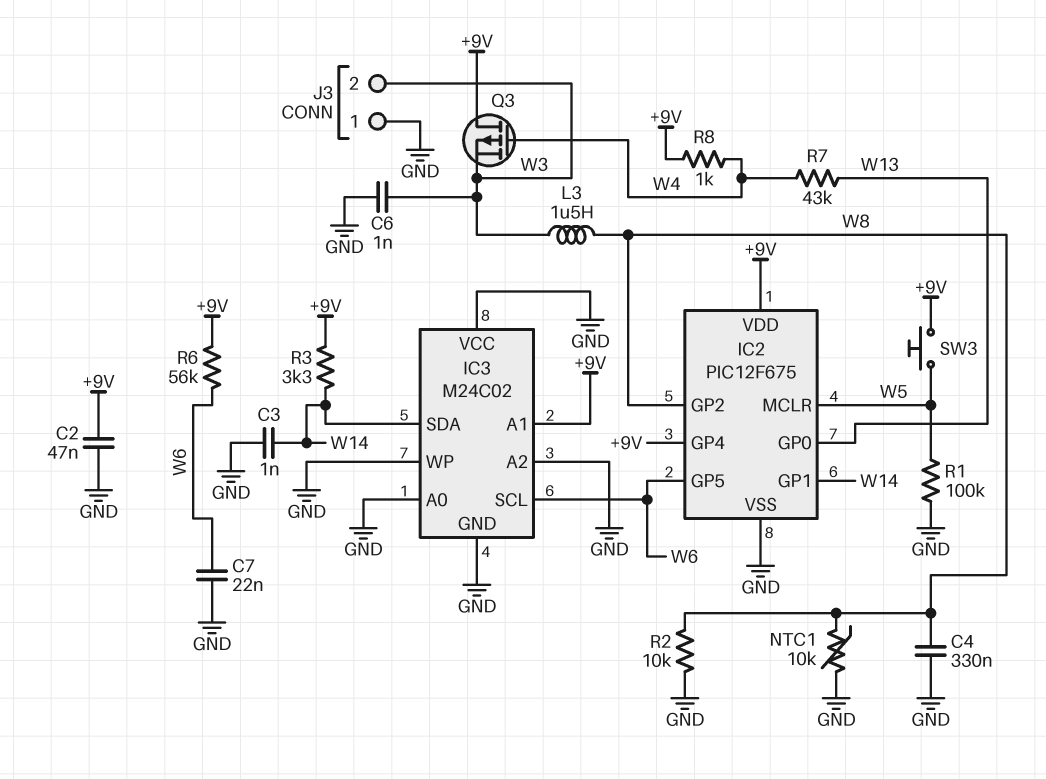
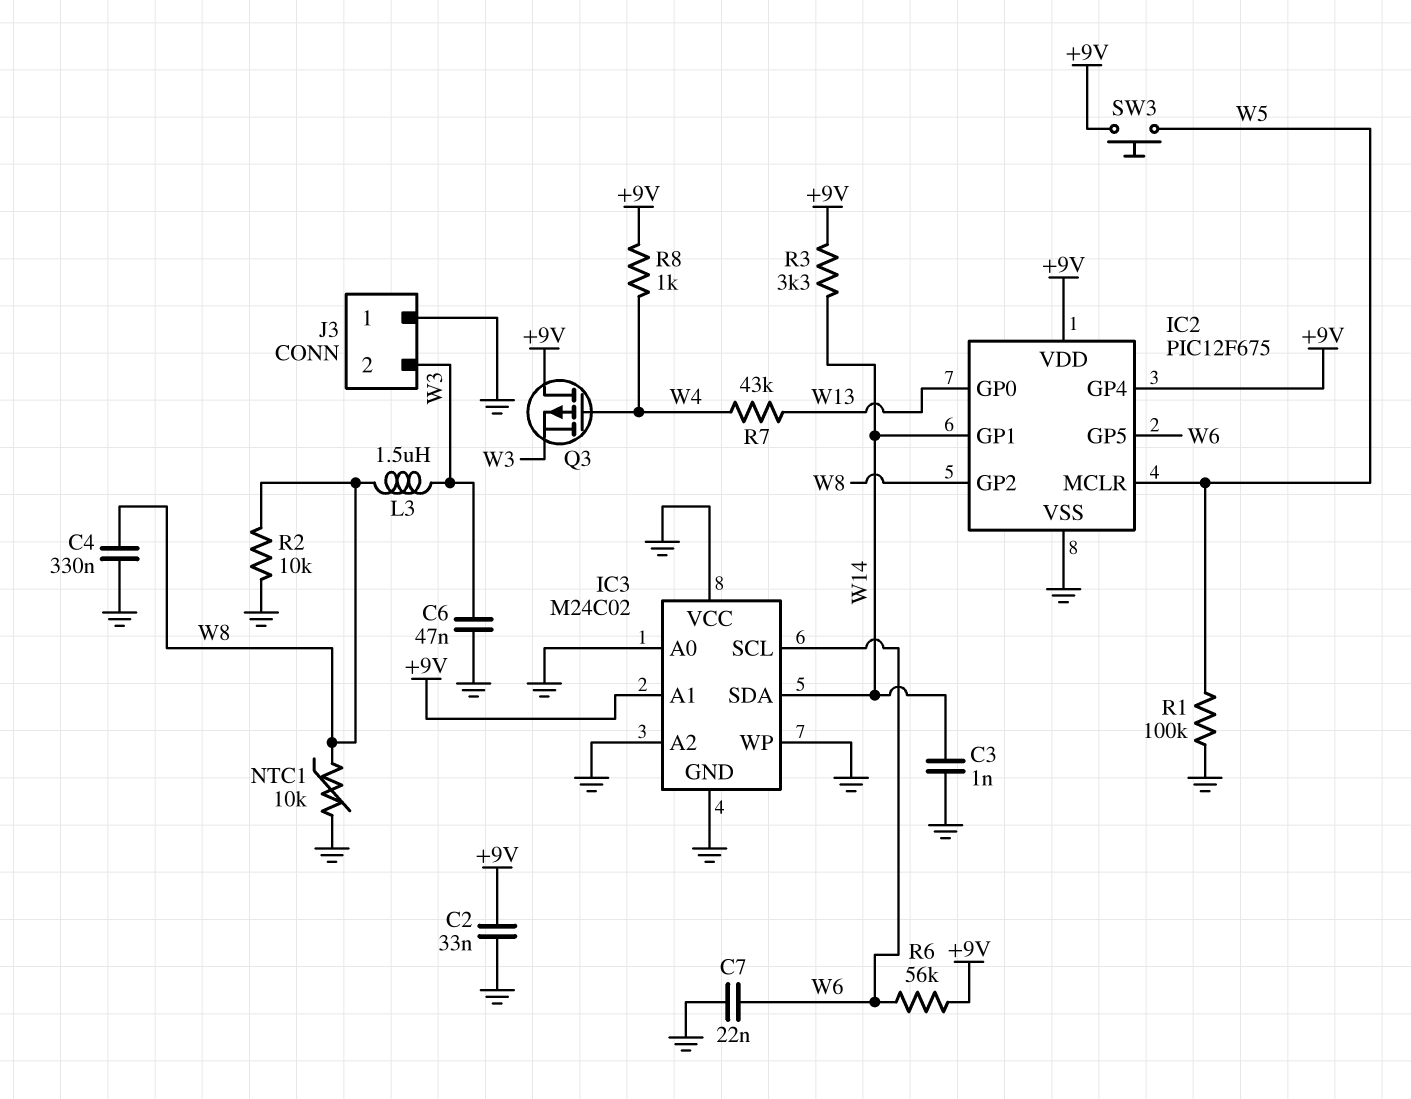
C2: 47nF (+9V, GND) -> 33nF (+9V, GND)
C6: 1nF (GND, W3) -> 47nF (GND, W3)

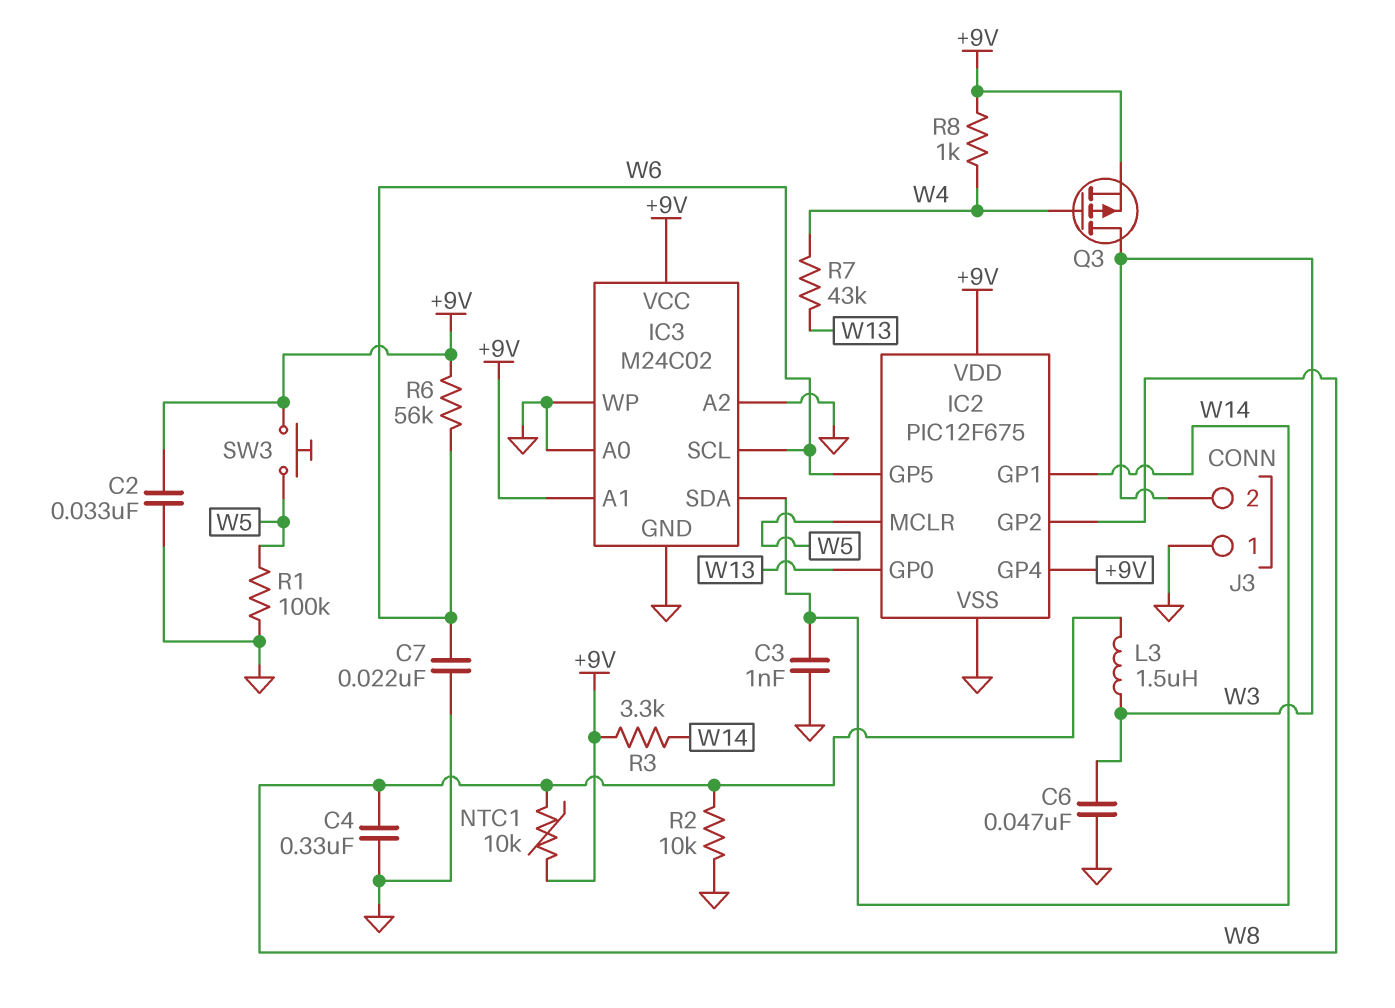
IC3 pin VCC: GND -> +9V
NTC1: 10k (GND, W8) -> 10k (+9V, W8)
Q3: PMOS (G W4, D +9V, S W3) -> PMOS (G W4, D W3, S +9V)

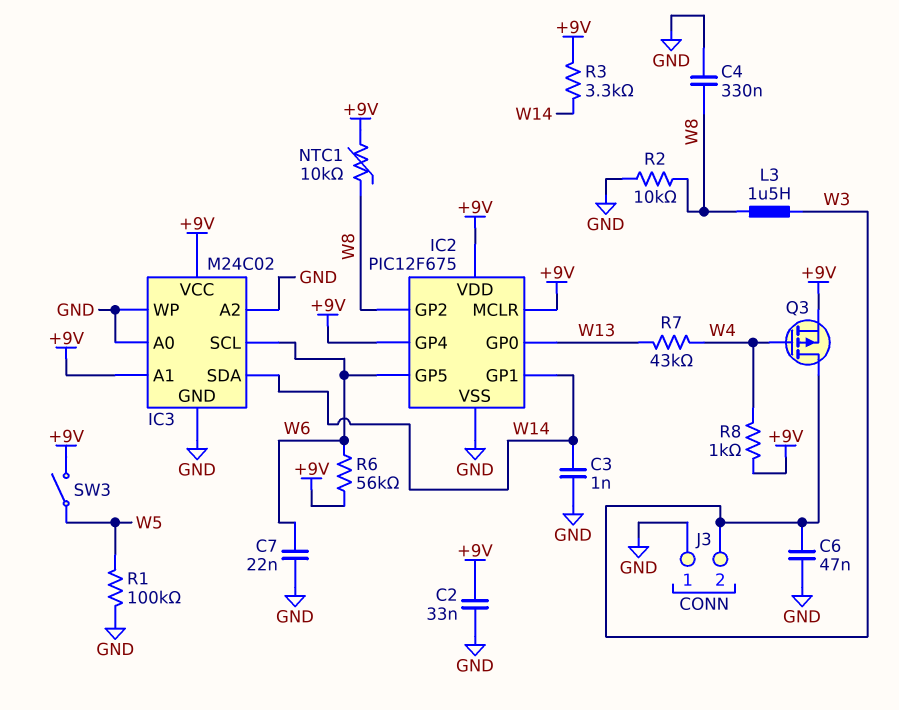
IC2 pin MCLR: W5 -> +9V
SW3: button (+9V, W5) -> switch (+9V, W5)

